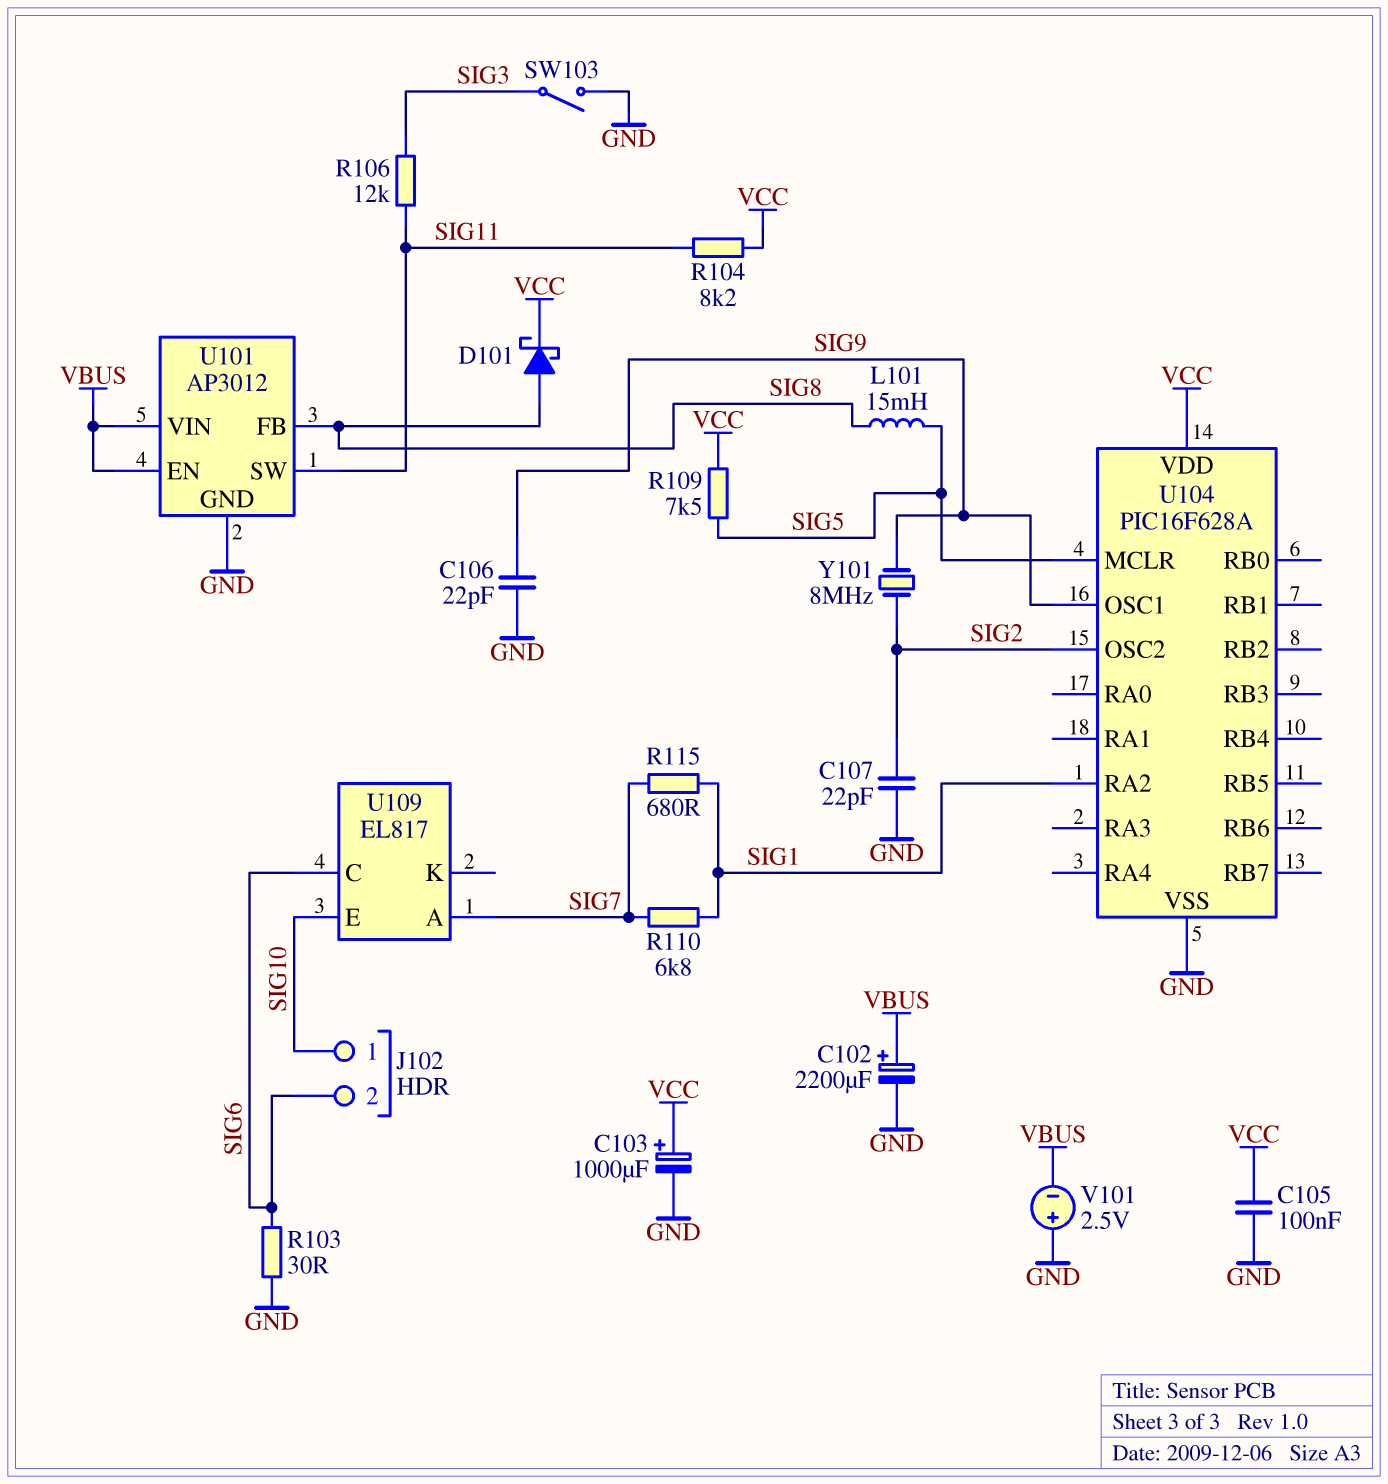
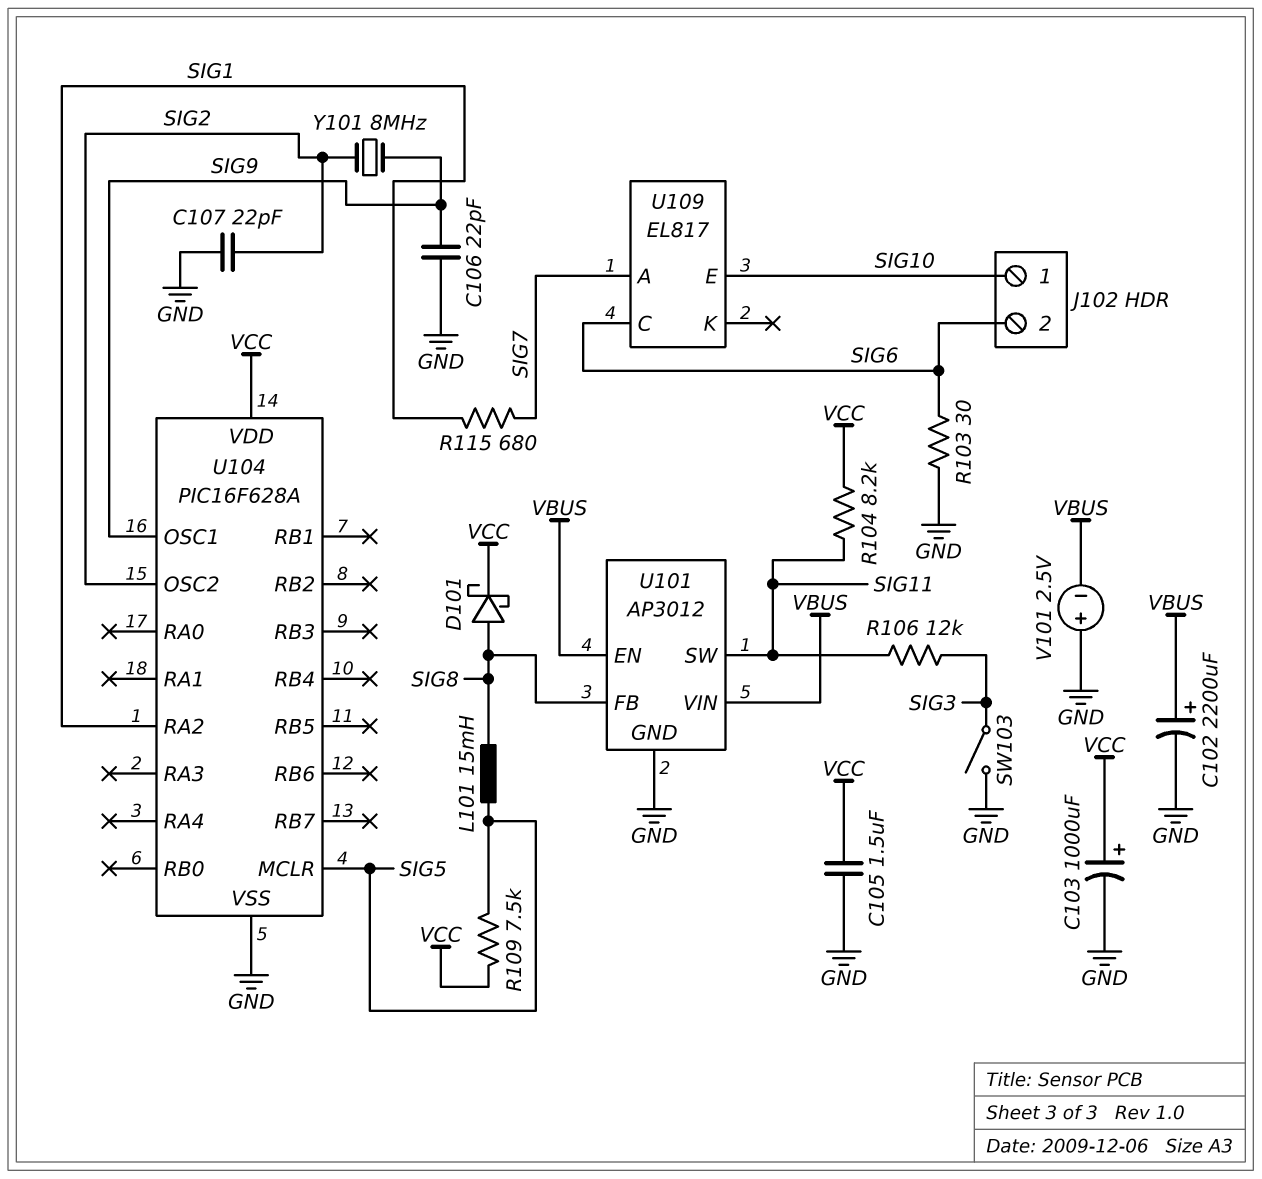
C105: 100nF (GND, VCC) -> 1.5uF (GND, VCC)
R110: 6.8k (SIG1, SIG7) -> none

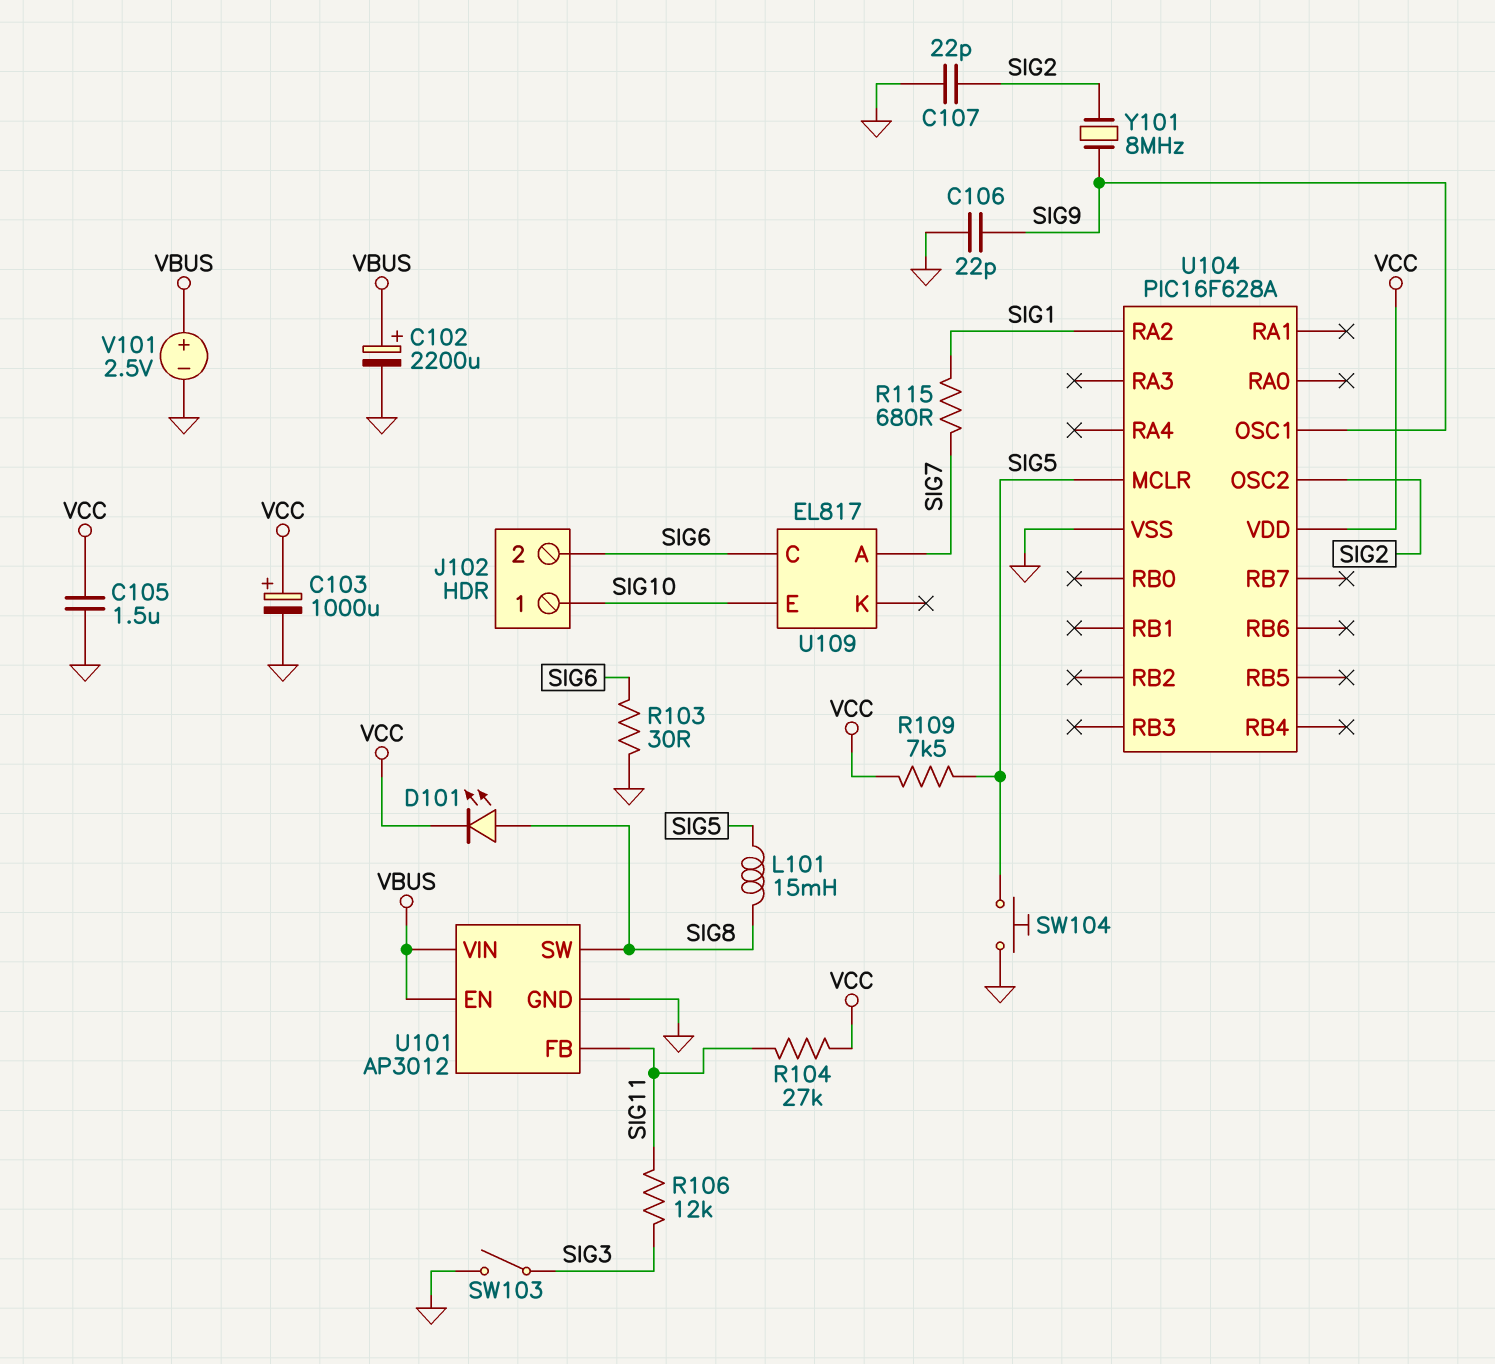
D101: schottky (A SIG8, K VCC) -> LED (A SIG8, K VCC)
R104: 8.2k (SIG11, VCC) -> 27k (SIG11, VCC)
SW104: none -> button (GND, SIG5)
U101 pin FB: SIG8 -> SIG11
U101 pin SW: SIG11 -> SIG8
V101: 2.5V (plus GND, minus VBUS) -> 2.5V (plus VBUS, minus GND)

